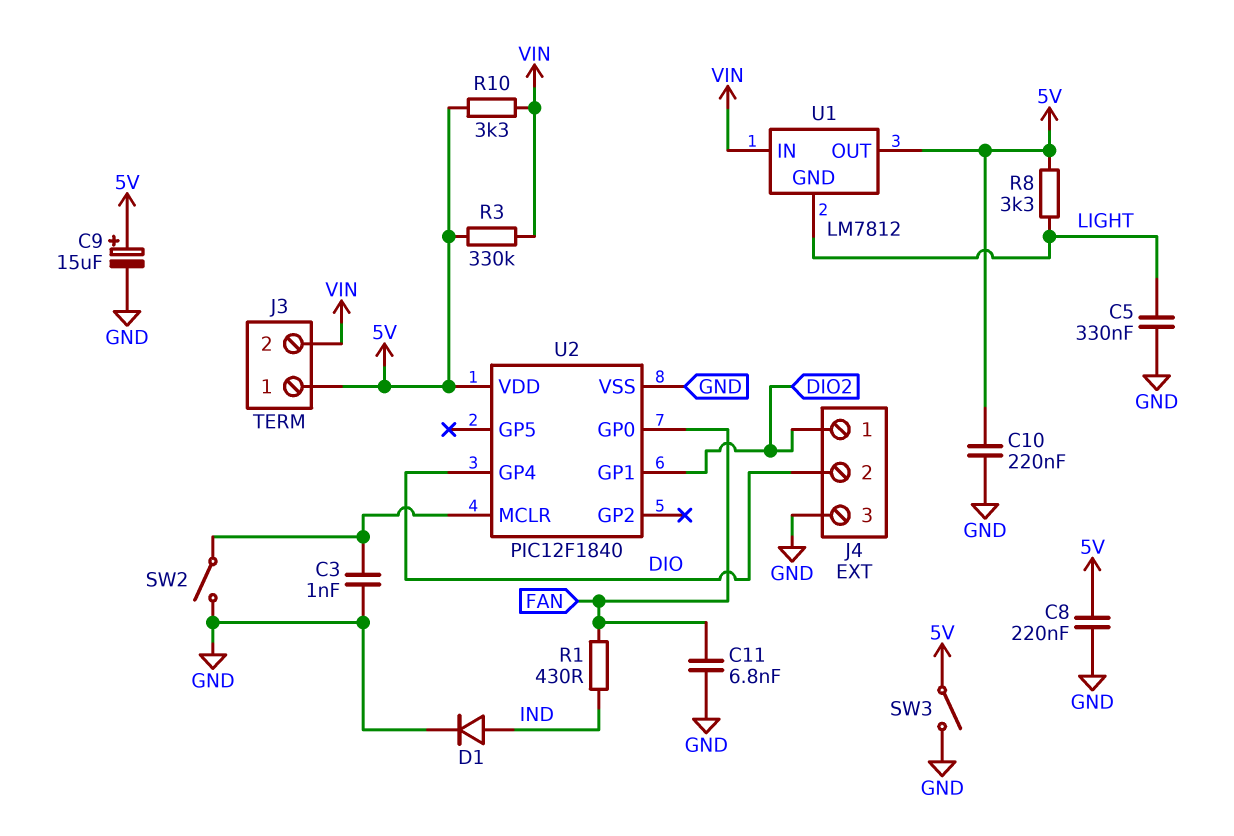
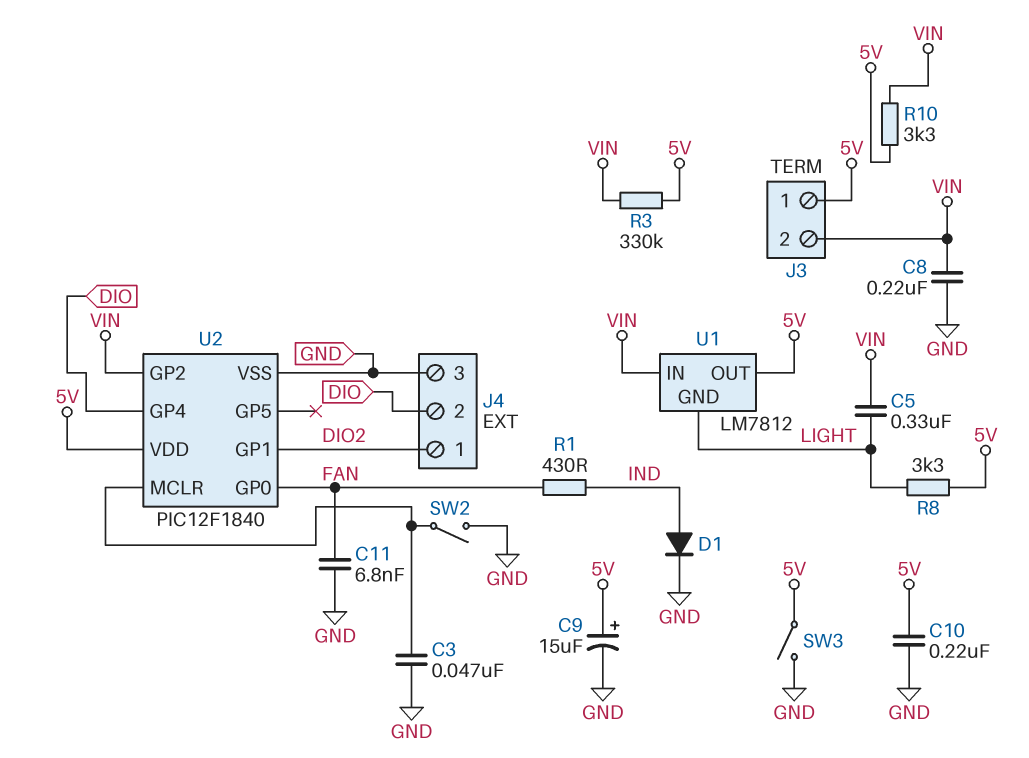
C3: 1nF (GND, U2/MCLR) -> 47nF (GND, U2/MCLR)
C5: 330nF (GND, LIGHT) -> 330nF (LIGHT, VIN)
C8: 220nF (5V, GND) -> 220nF (GND, VIN)
U2 pin GP2: none -> VIN

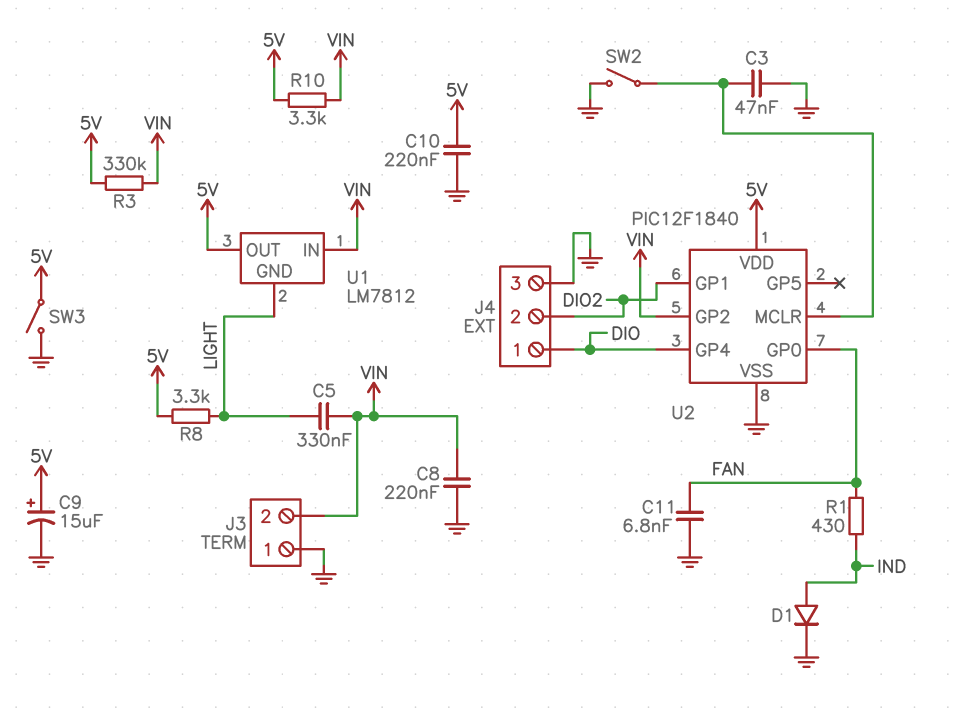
J3 pin 1: 5V -> GND
J4 pin 1: DIO2 -> DIO
J4 pin 2: DIO -> DIO2

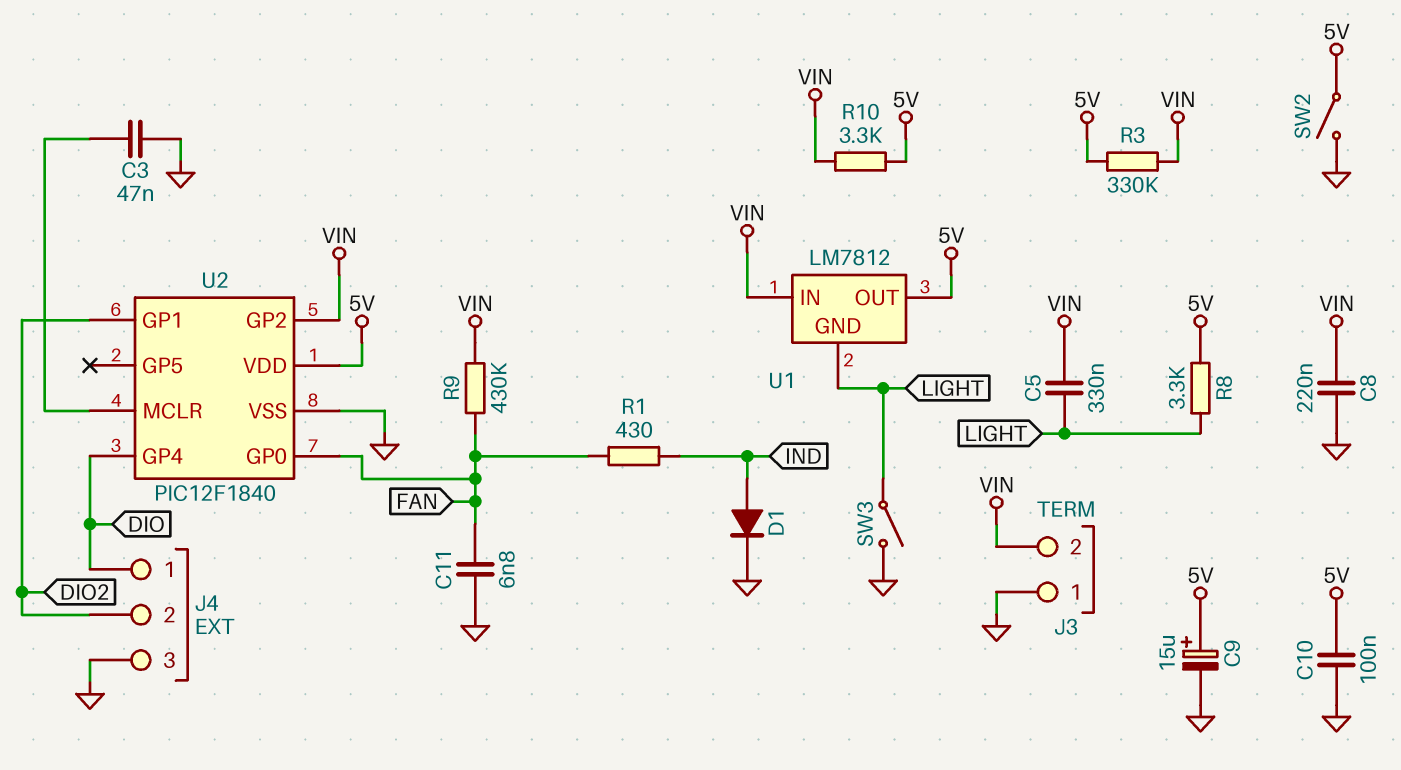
C10: 220nF (5V, GND) -> 100nF (5V, GND)
R9: none -> 430k (FAN, VIN)
SW2: switch (GND, U2/MCLR) -> switch (5V, GND)
SW3: switch (5V, GND) -> switch (GND, LIGHT)

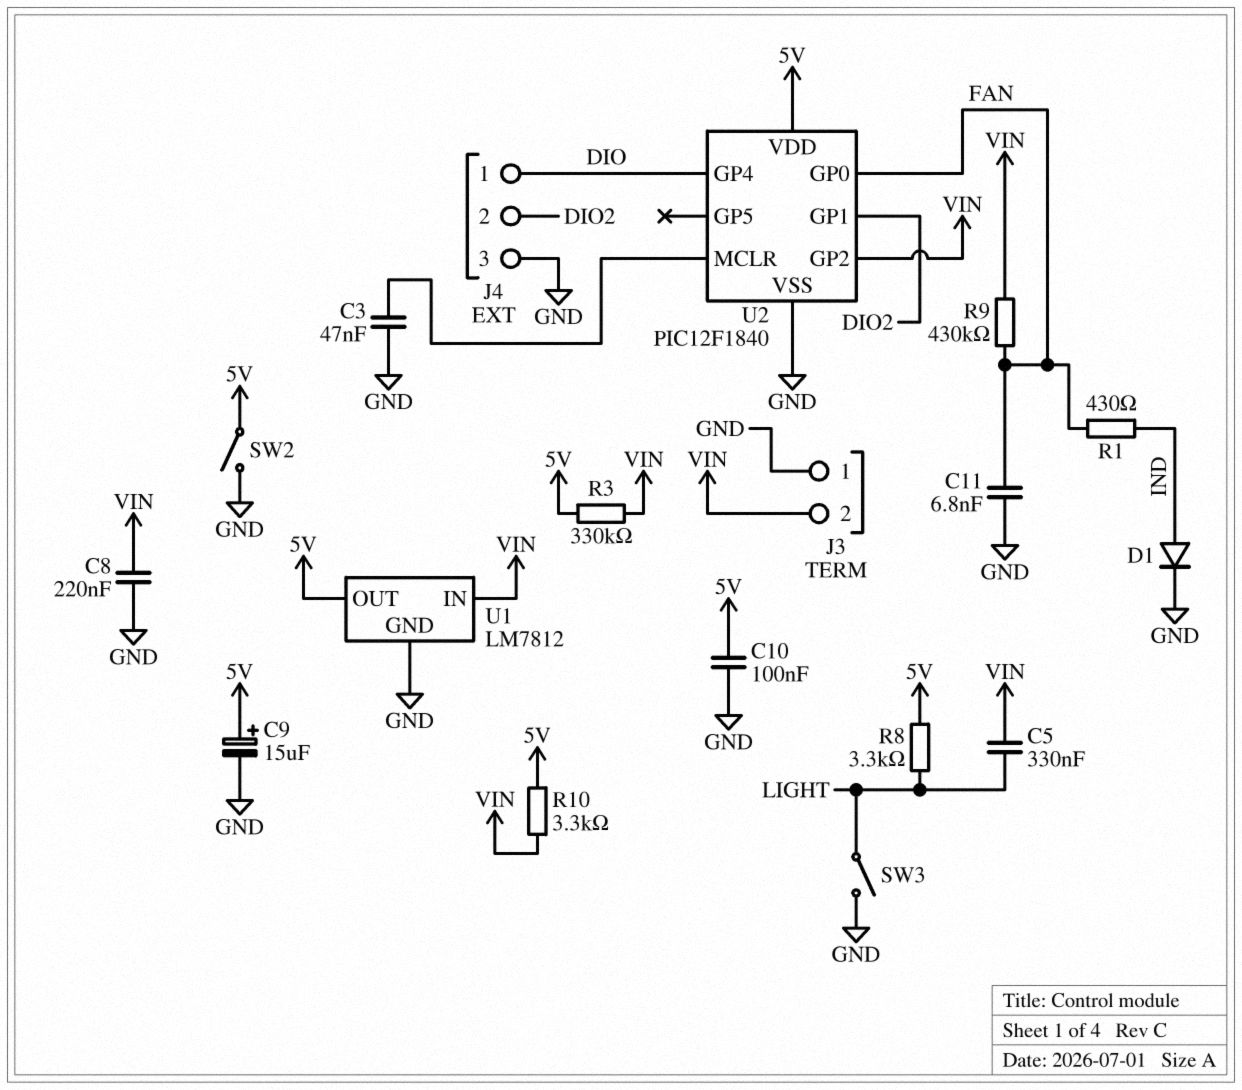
U1 pin GND: LIGHT -> GND

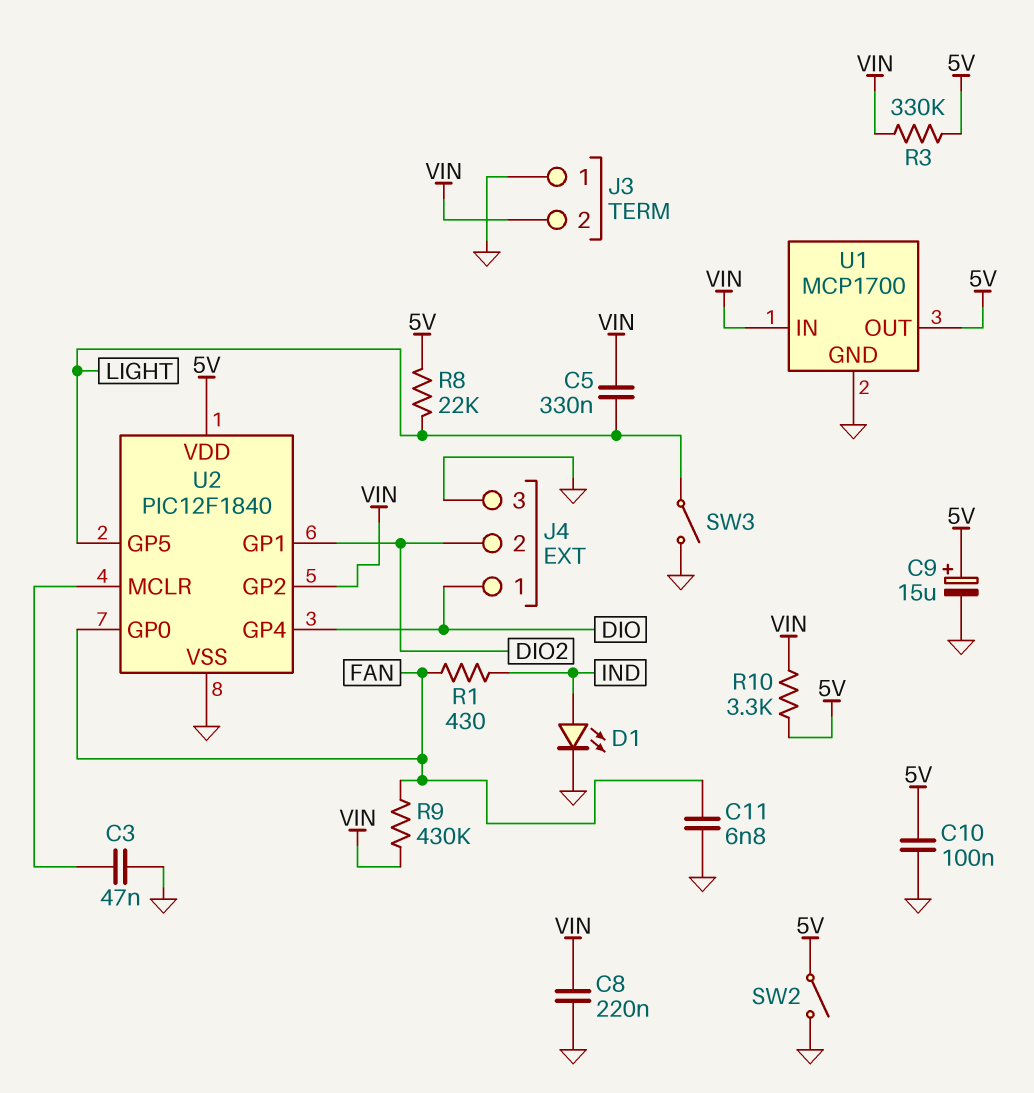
D1: diode (A IND, K GND) -> LED (A IND, K GND)
R8: 3.3k (5V, LIGHT) -> 22k (5V, LIGHT)
U1: LM7812 -> MCP1700
U2 pin GP5: none -> LIGHT

